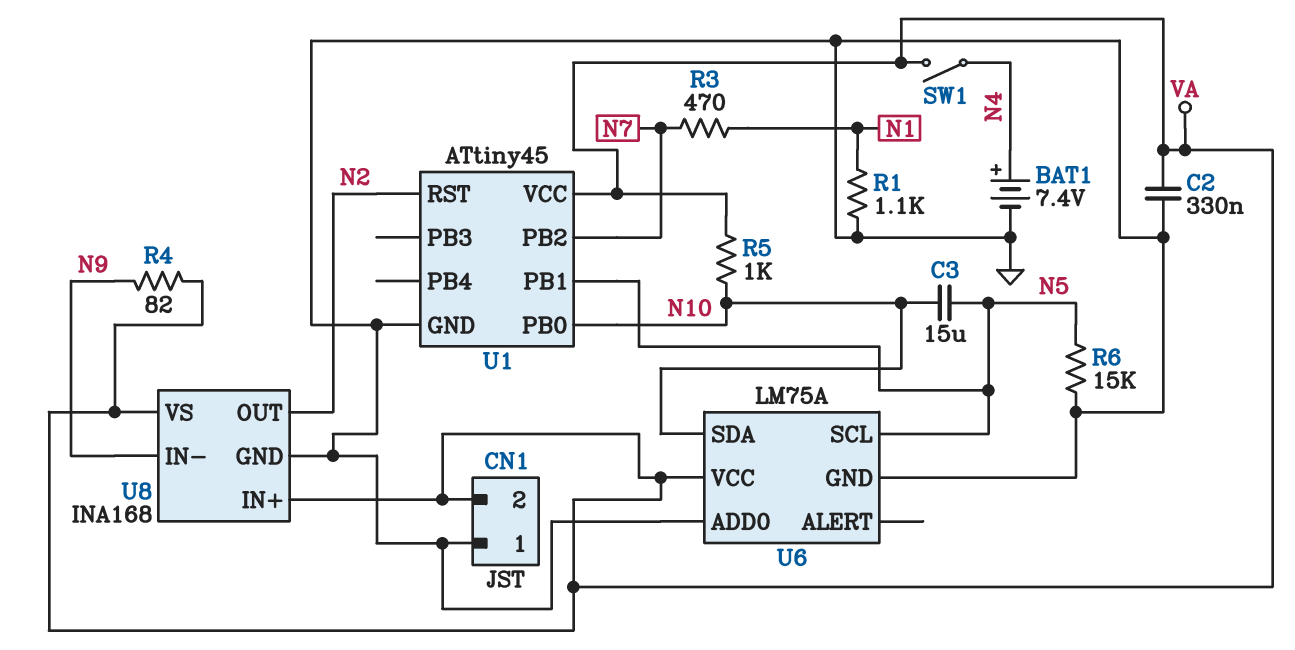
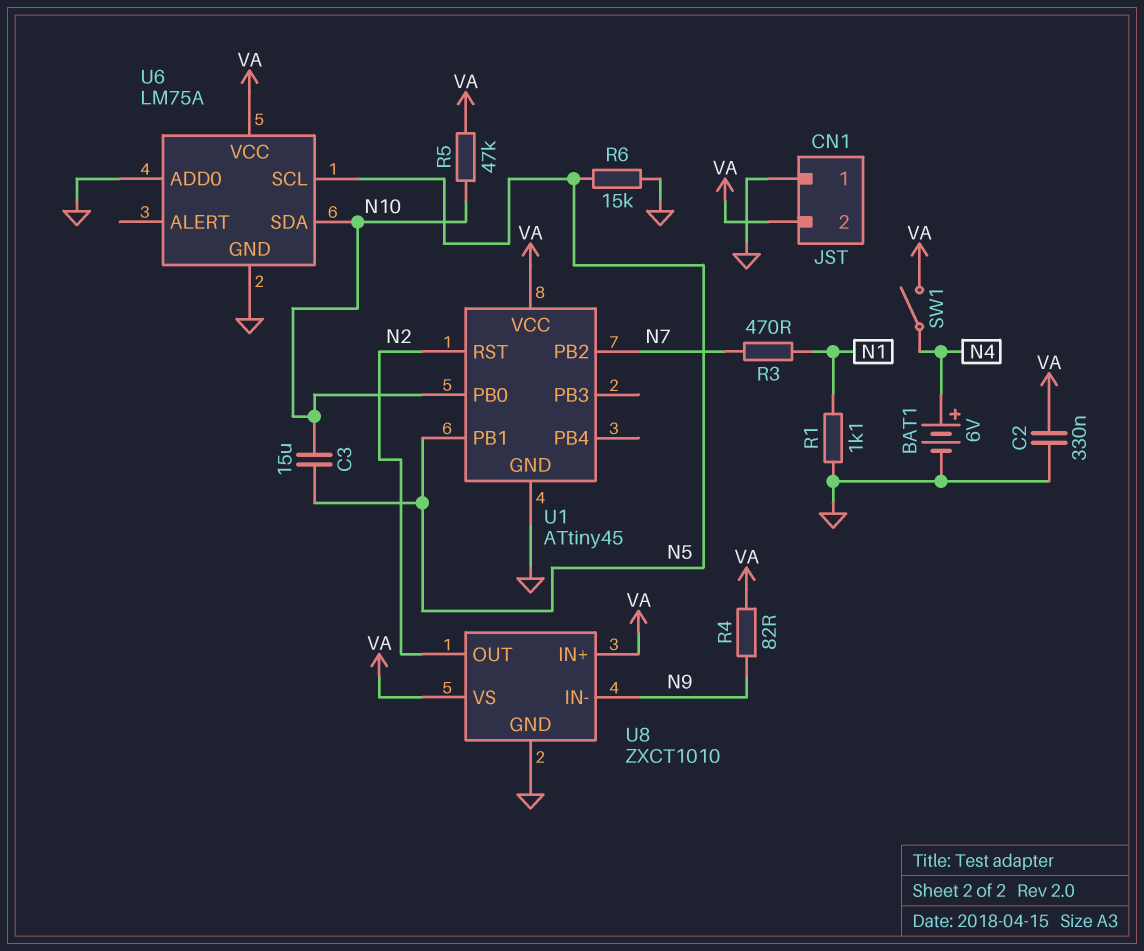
BAT1: 7.4V (plus N4, minus GND) -> 6V (plus N4, minus GND)
R5: 1k (N10, VA) -> 47k (N10, VA)
U8: INA168 -> ZXCT1010

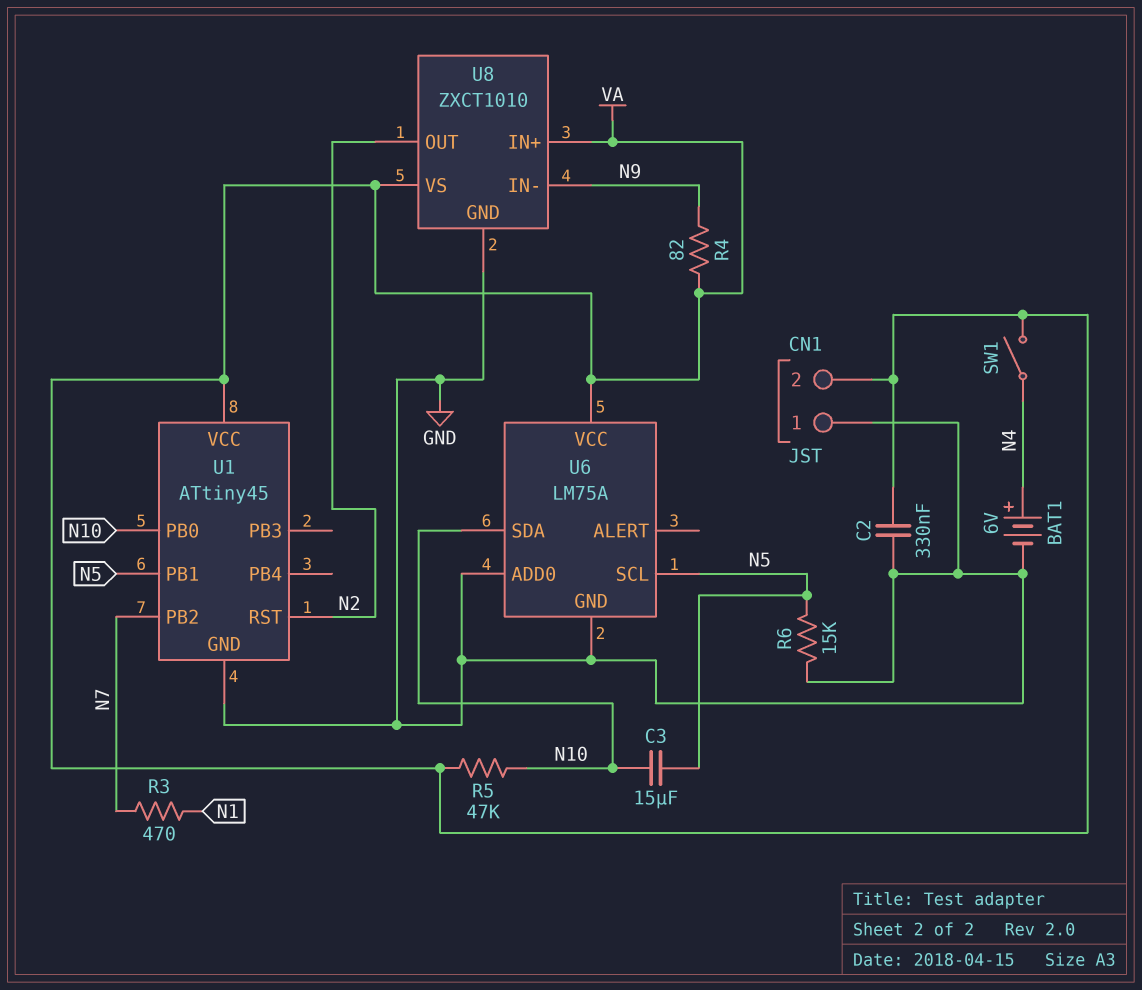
R1: 1.1k (GND, N1) -> none

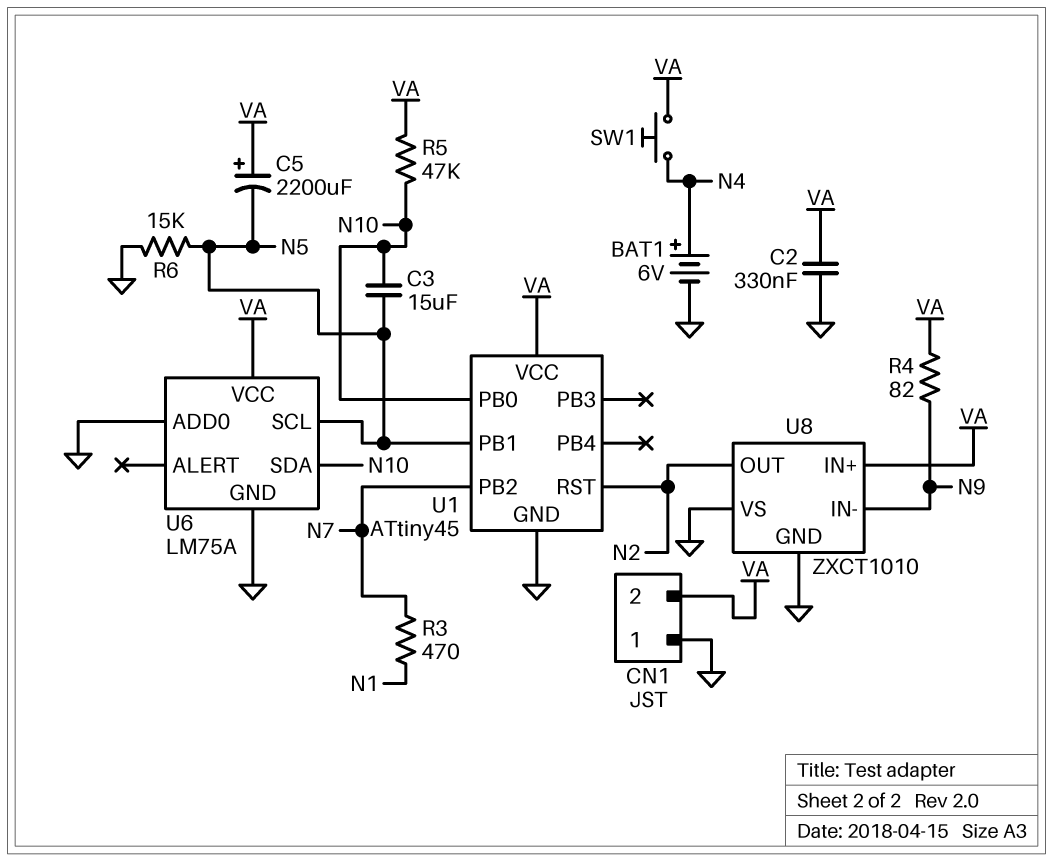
C5: none -> 2200uF (plus VA, minus N5)
SW1: switch (N4, VA) -> button (N4, VA)
U8 pin VS: VA -> GND

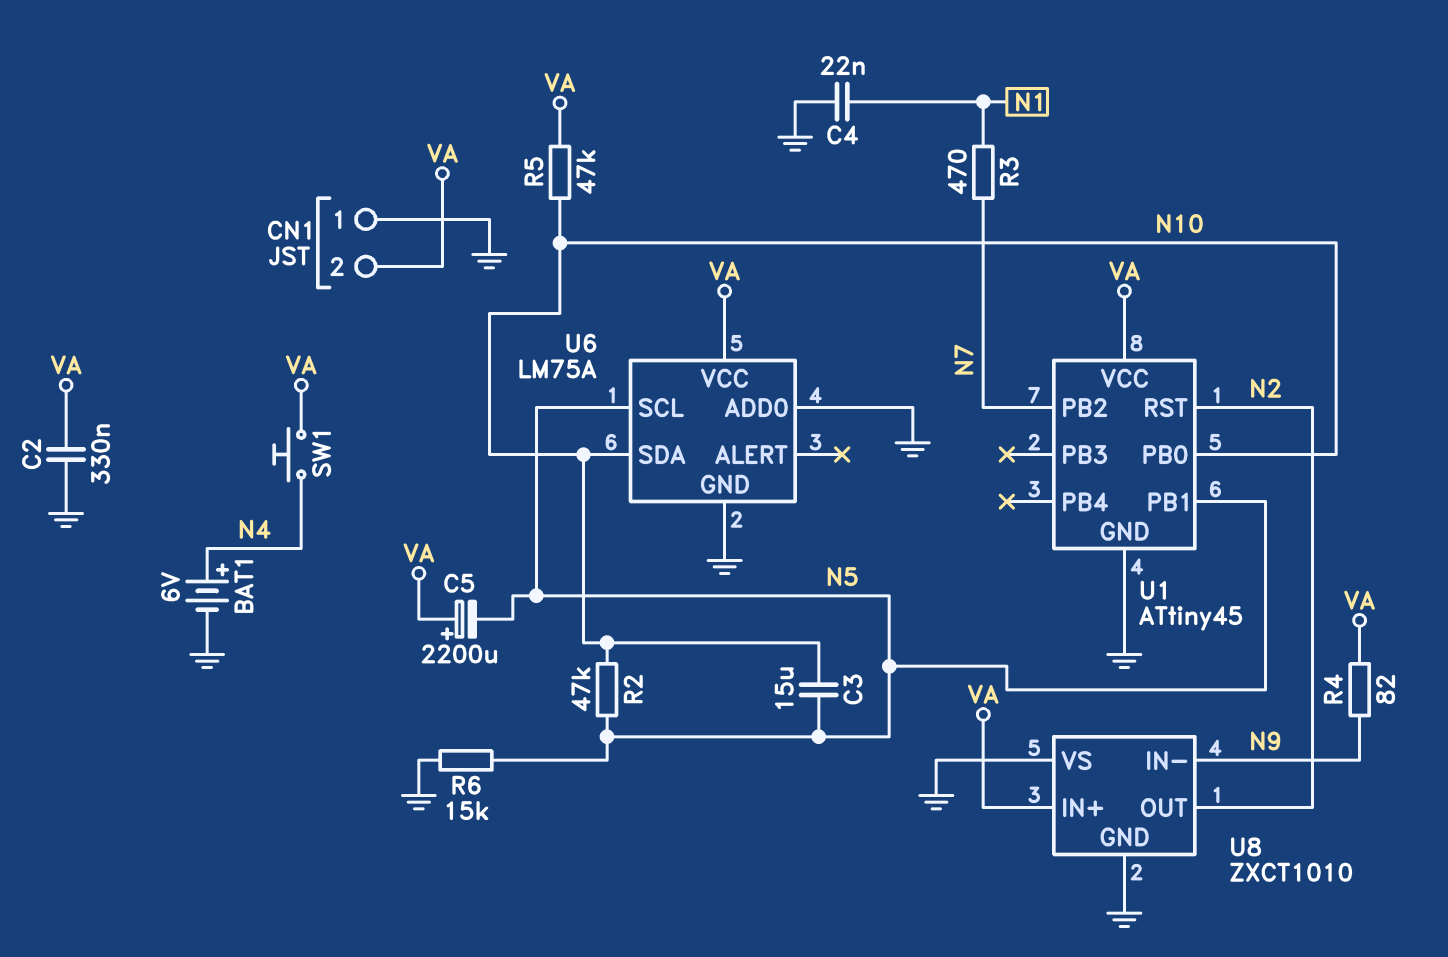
C4: none -> 22nF (GND, N1)
R2: none -> 47k (N5, N10)

